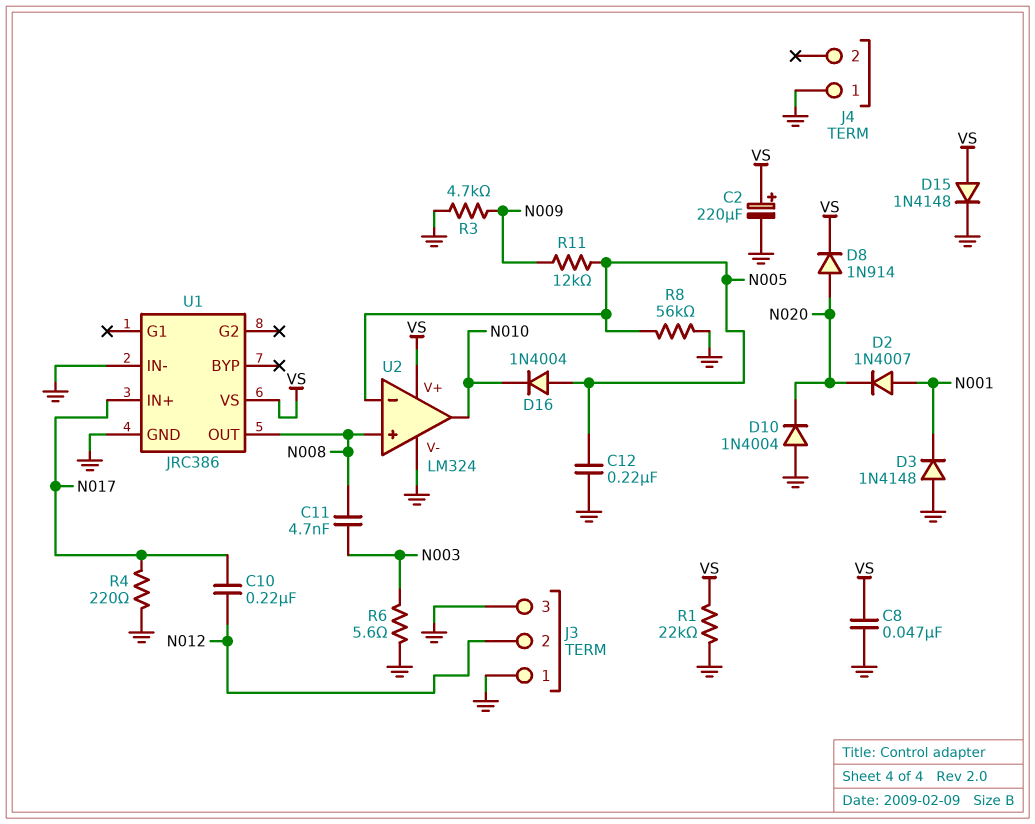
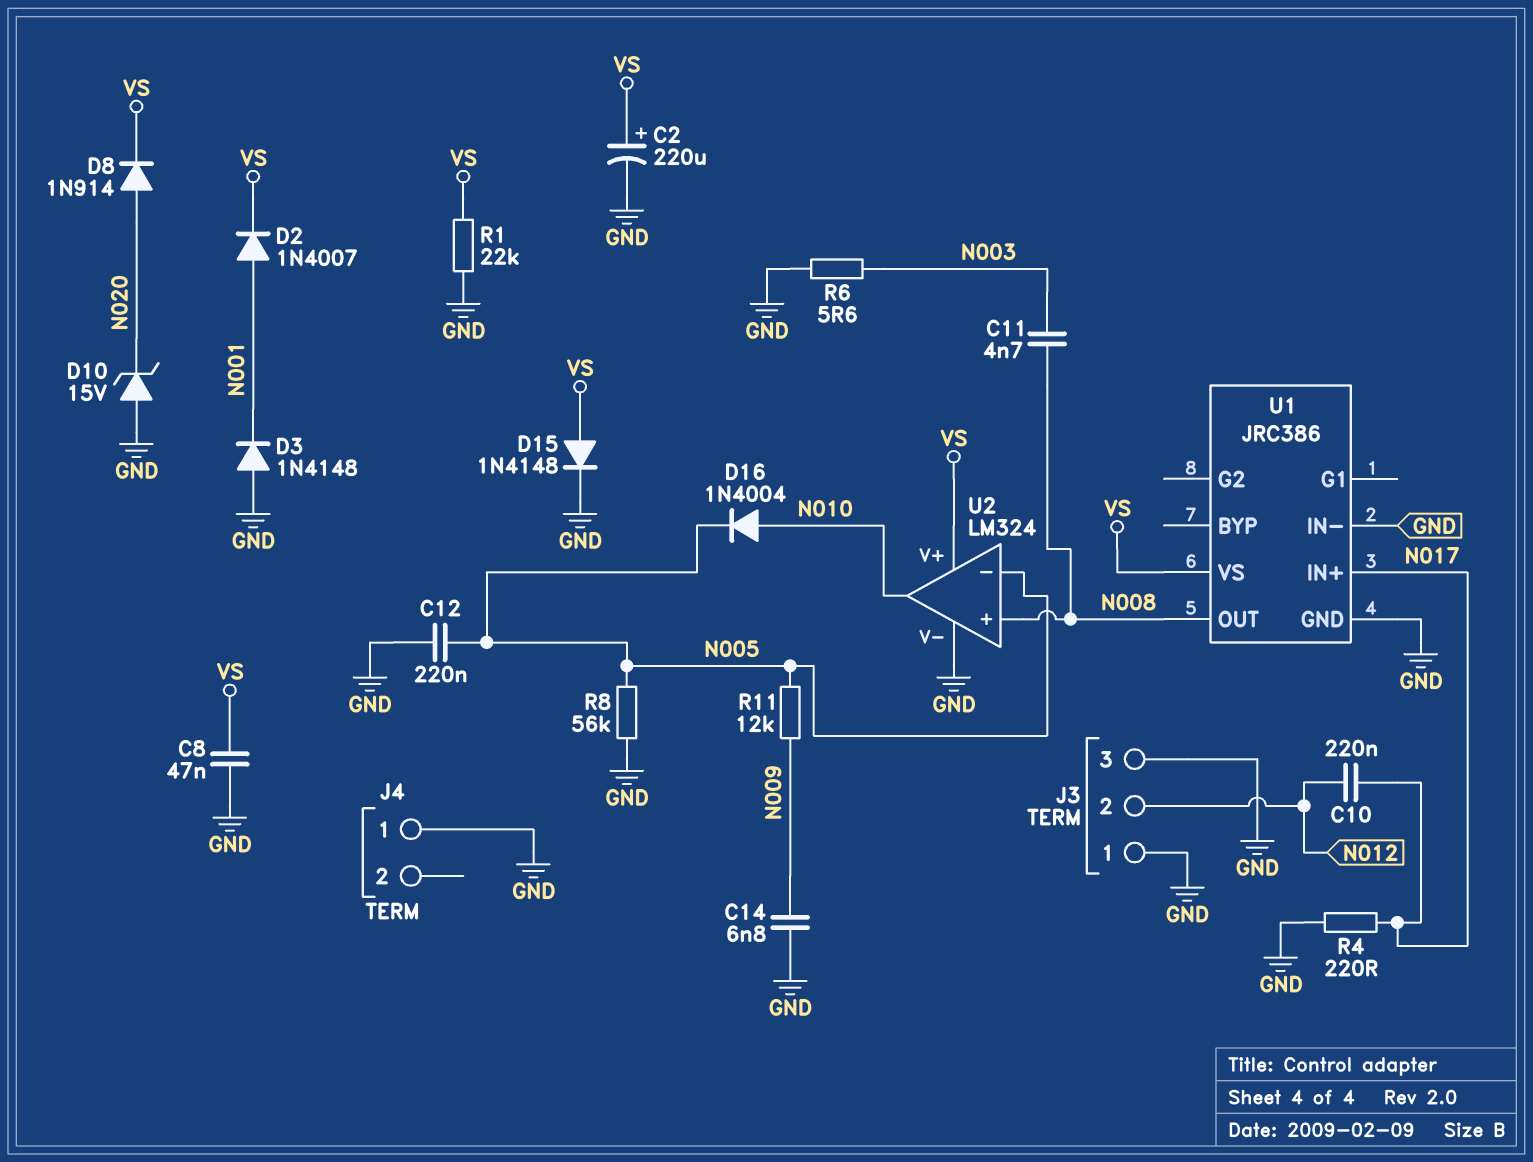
C14: none -> 6.8nF (GND, N009)
D2: diode 1N4007 (A N001, K N020) -> diode 1N4007 (A N001, K VS)
D10: diode 1N4004 (A GND, K N020) -> zener 15V (A GND, K N020)
D16: diode 1N4004 (A N005, K N010) -> diode 1N4004 (A N010, K N005)
R3: 4.7k (GND, N009) -> none

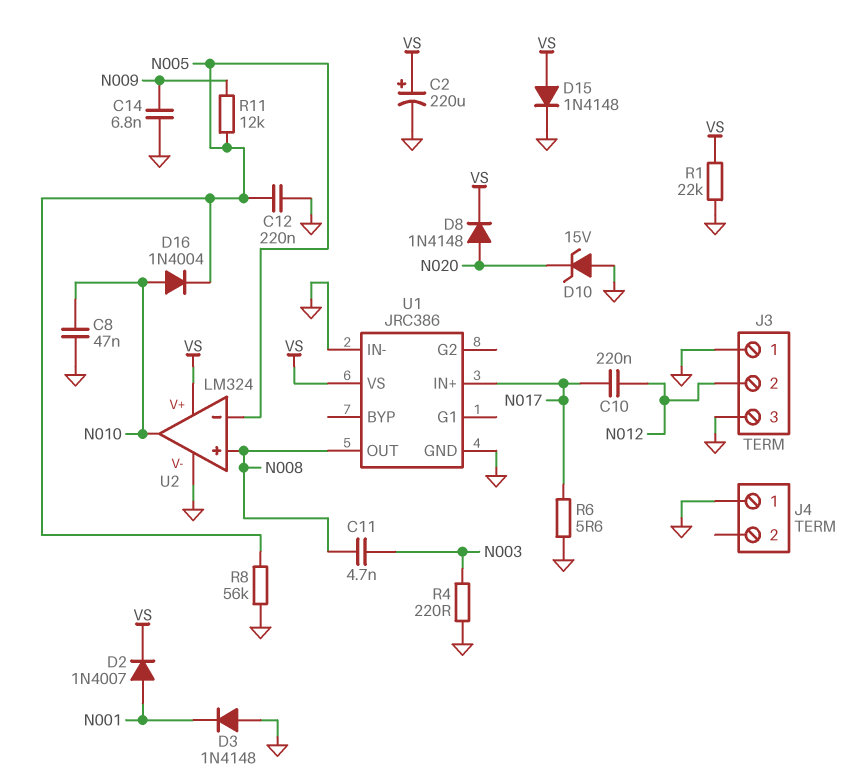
C8: 47nF (GND, VS) -> 47nF (GND, N010)
D8: diode 1N914 (A N020, K VS) -> diode 1N4148 (A N020, K VS)
R4: 220 (GND, N017) -> 220 (GND, N003)
R6: 5.6 (GND, N003) -> 5.6 (GND, N017)

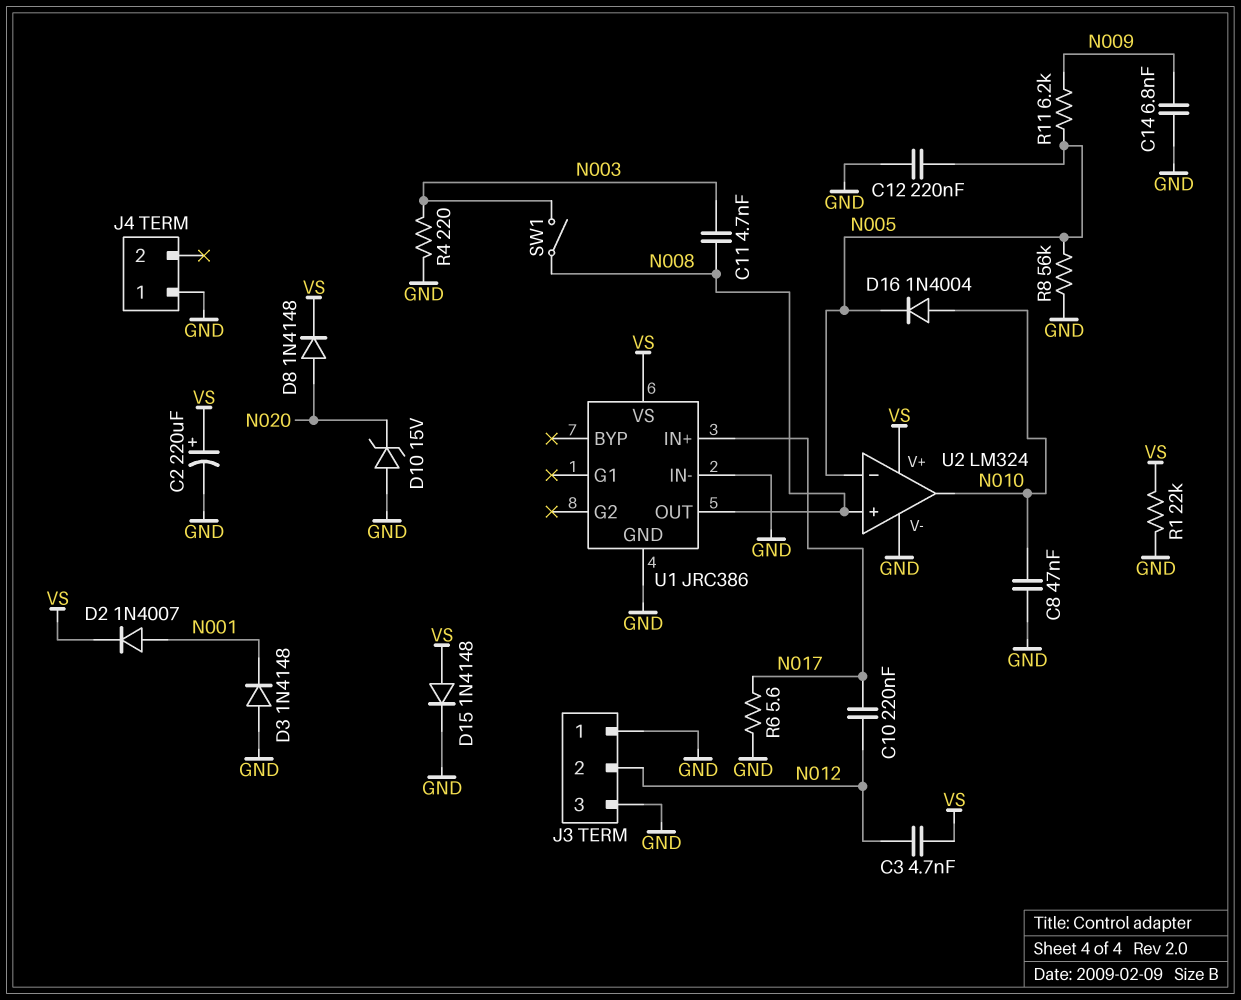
C3: none -> 4.7nF (N012, VS)
R11: 12k (N005, N009) -> 6.2k (N005, N009)
SW1: none -> switch (N003, N008)

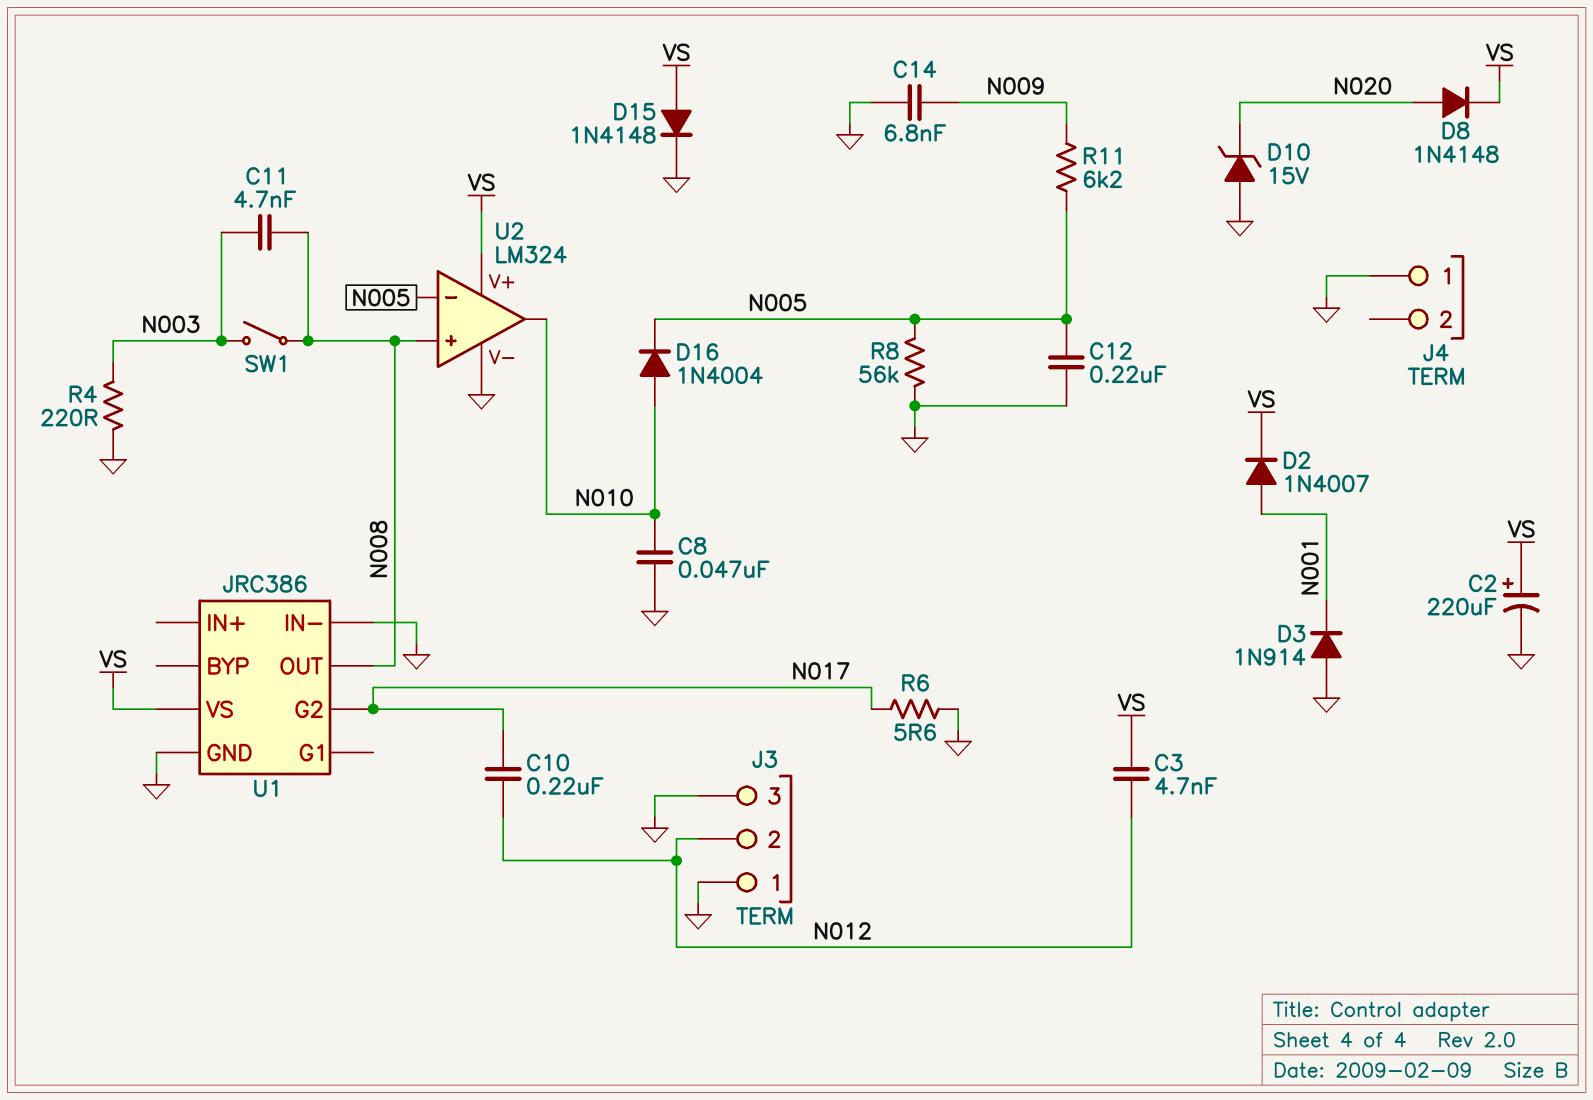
D3: diode 1N4148 (A GND, K N001) -> diode 1N914 (A GND, K N001)
R1: 22k (GND, VS) -> none
U1 pin G2: none -> N017
U1 pin IN+: N017 -> none

